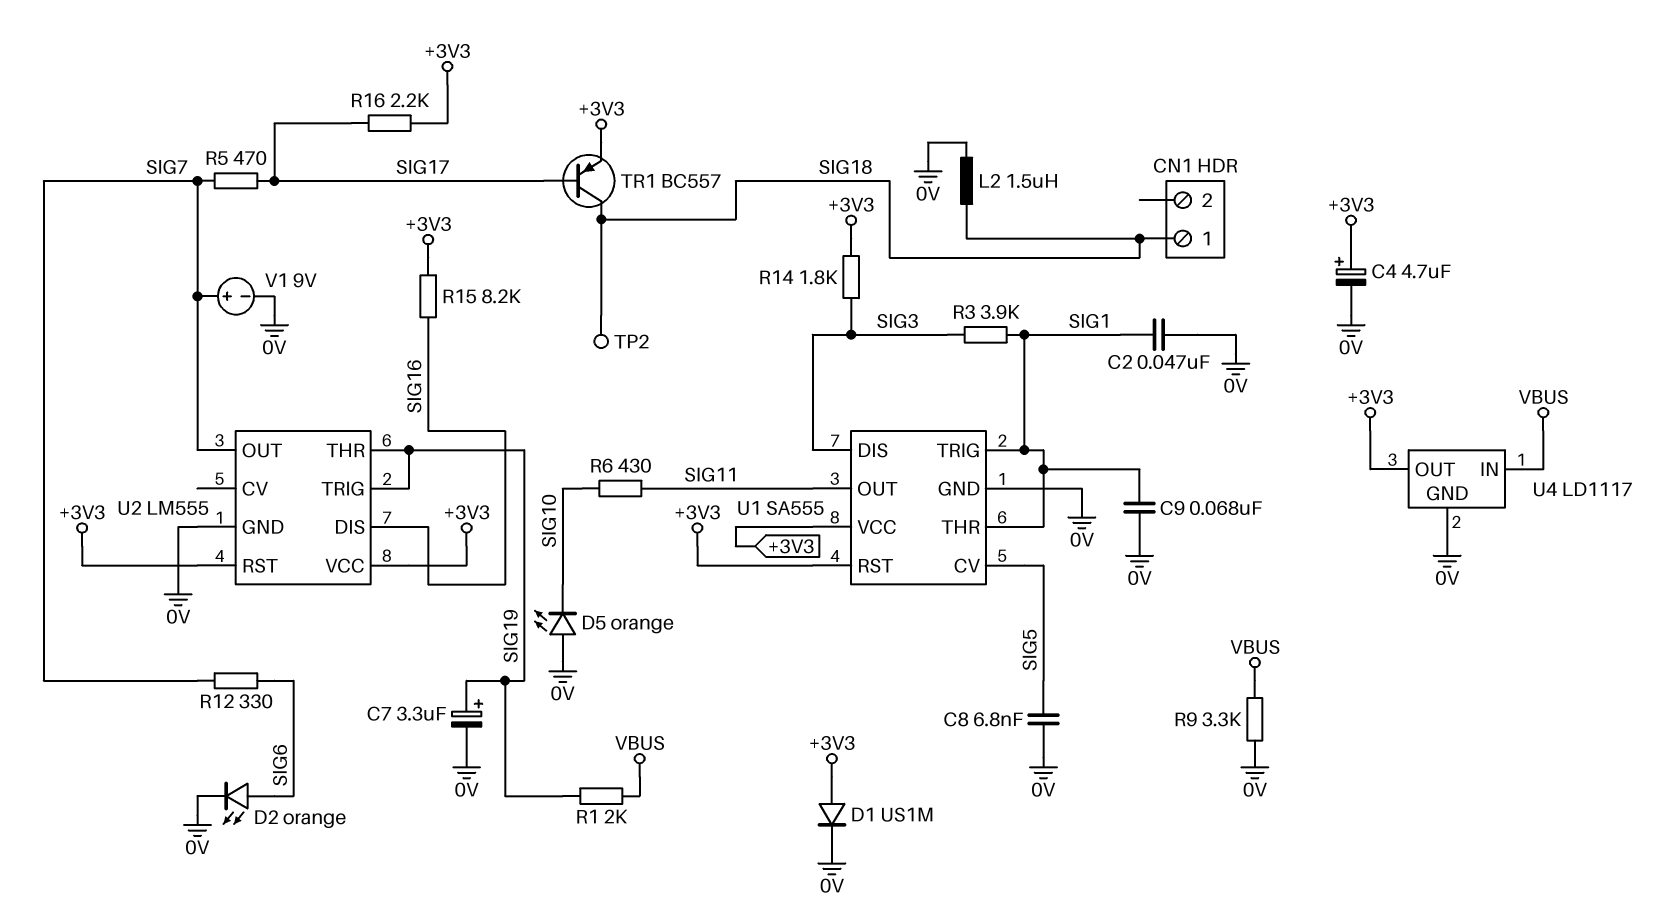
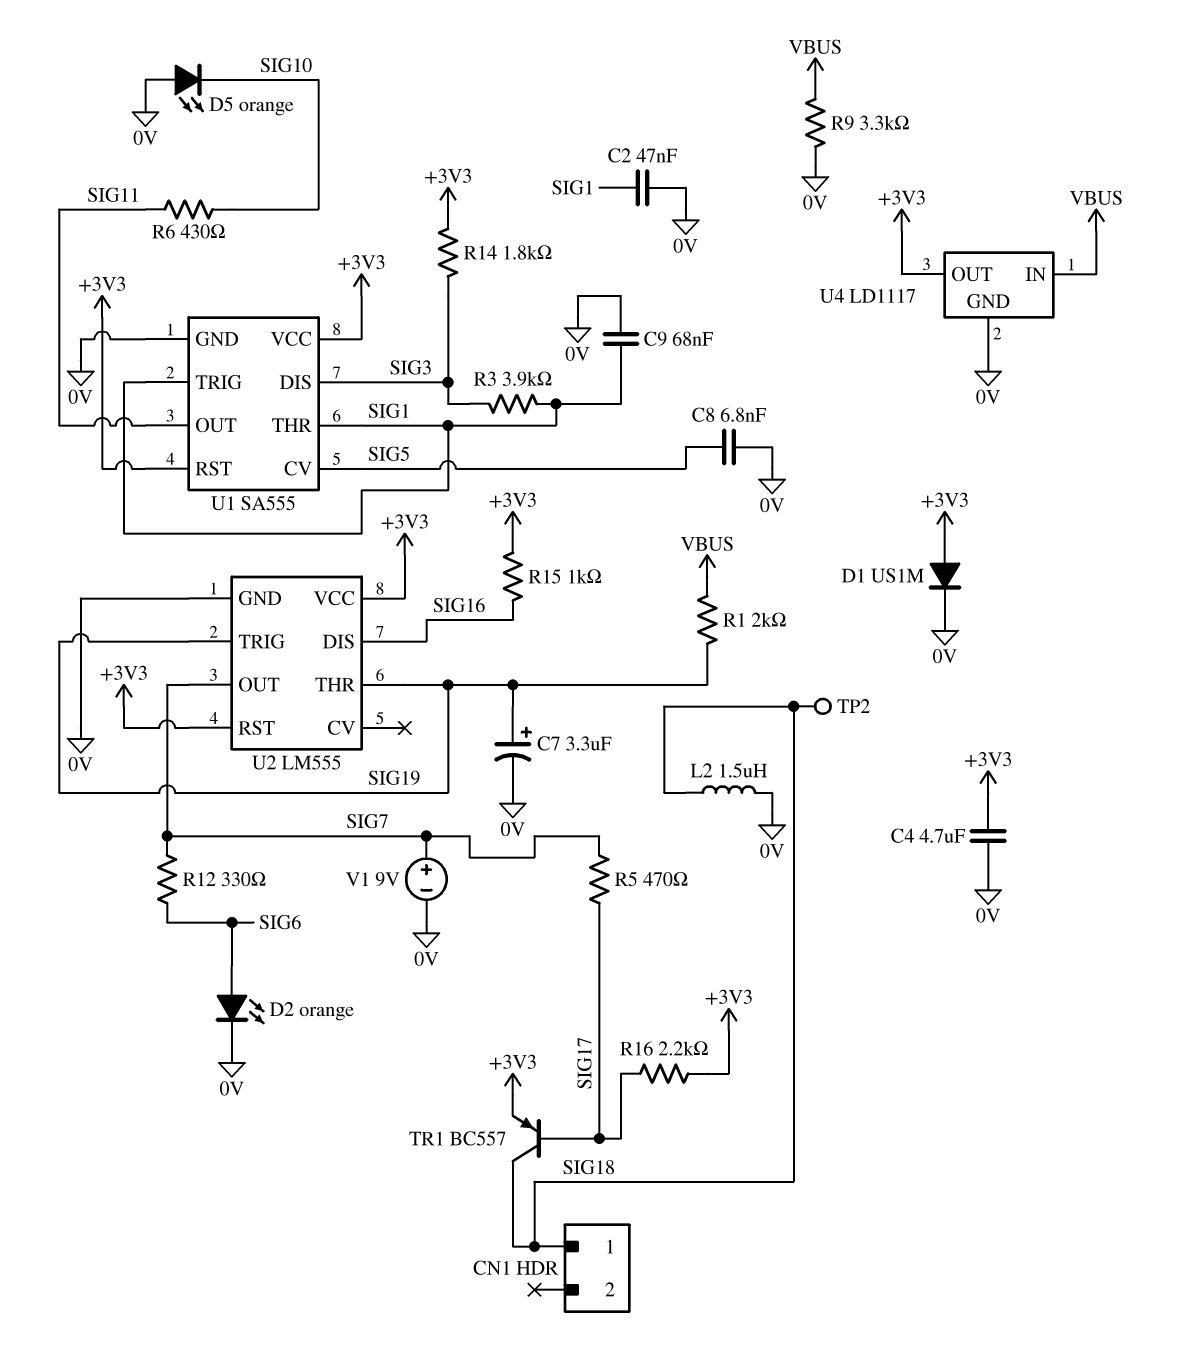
C4: 4.7uF (plus +3V3, minus 0V) -> 4.7uF (+3V3, 0V)
R15: 8.2k (+3V3, SIG16) -> 1k (+3V3, SIG16)

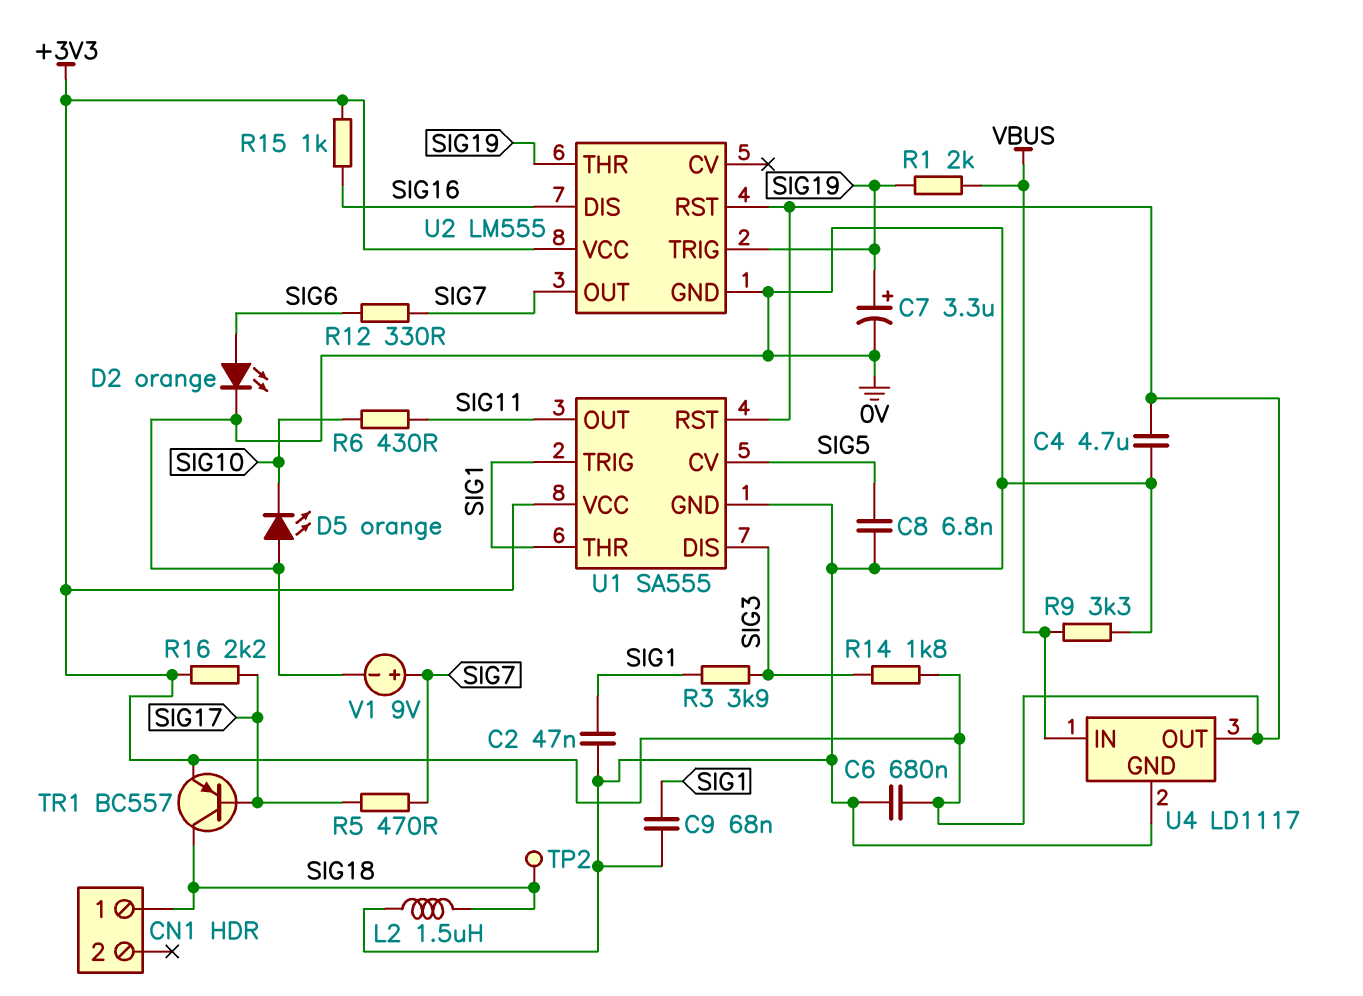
C6: none -> 680nF (+3V3, 0V)
D1: diode US1M (A +3V3, K 0V) -> none

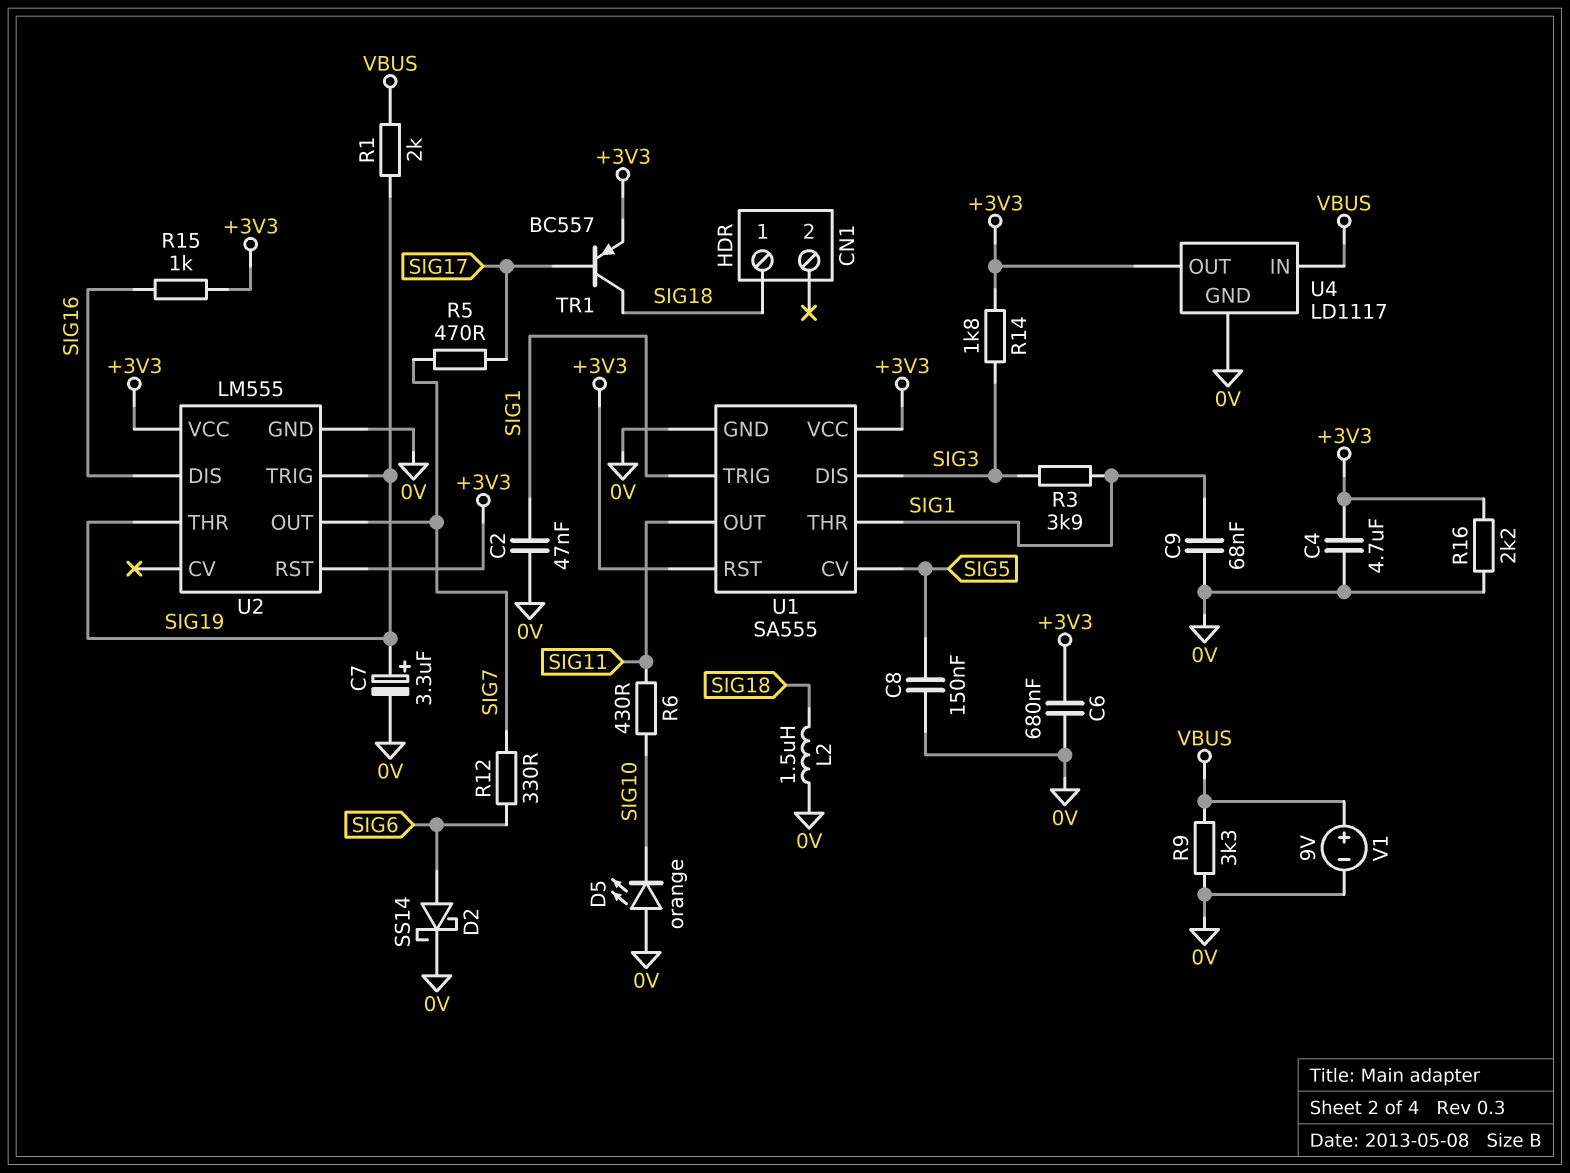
C8: 6.8nF (0V, SIG5) -> 150nF (0V, SIG5)
D2: LED orange (A SIG6, K 0V) -> schottky SS14 (A SIG6, K 0V)
R16: 2.2k (+3V3, SIG17) -> 2.2k (+3V3, 0V)
TP2: test point (SIG18) -> none
V1: 9V (plus SIG7, minus 0V) -> 9V (plus VBUS, minus 0V)

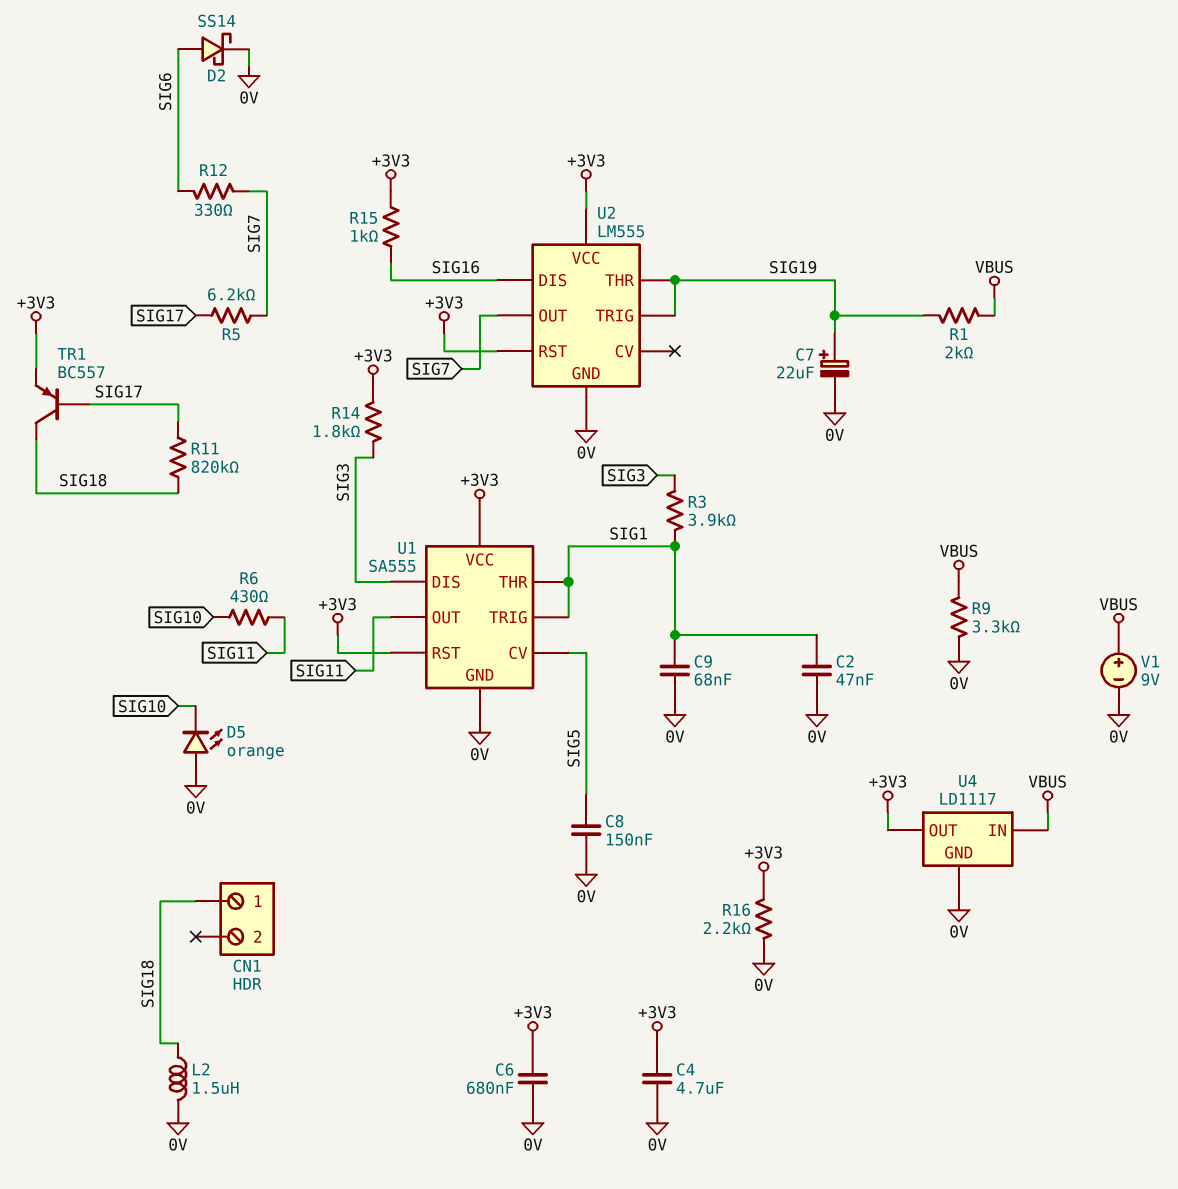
C7: 3.3uF (plus SIG19, minus 0V) -> 22uF (plus SIG19, minus 0V)
R5: 470 (SIG7, SIG17) -> 6.2k (SIG7, SIG17)
R11: none -> 820k (SIG17, SIG18)

